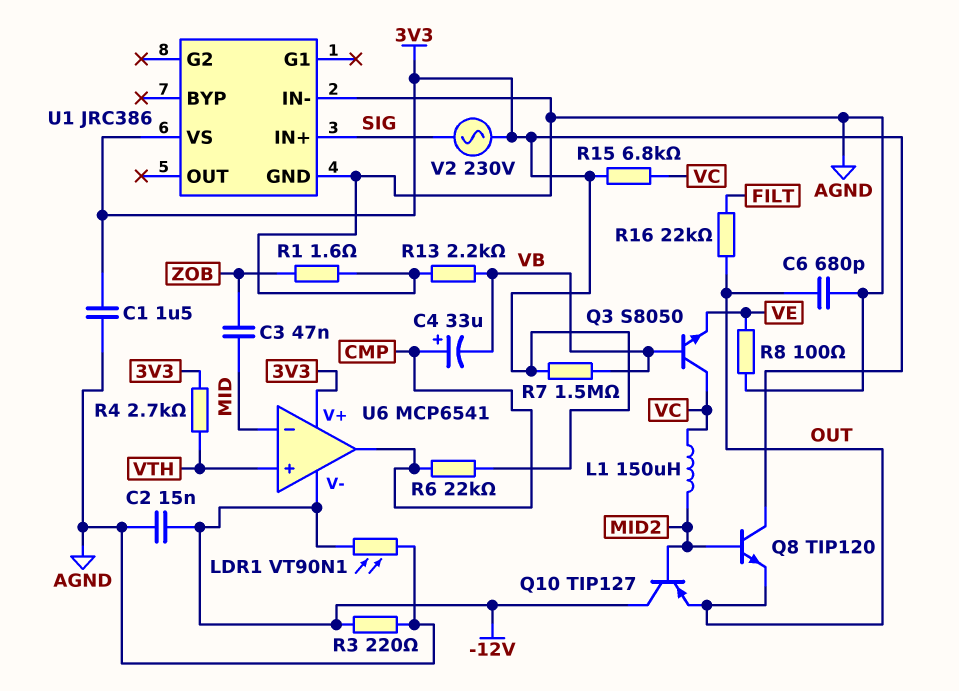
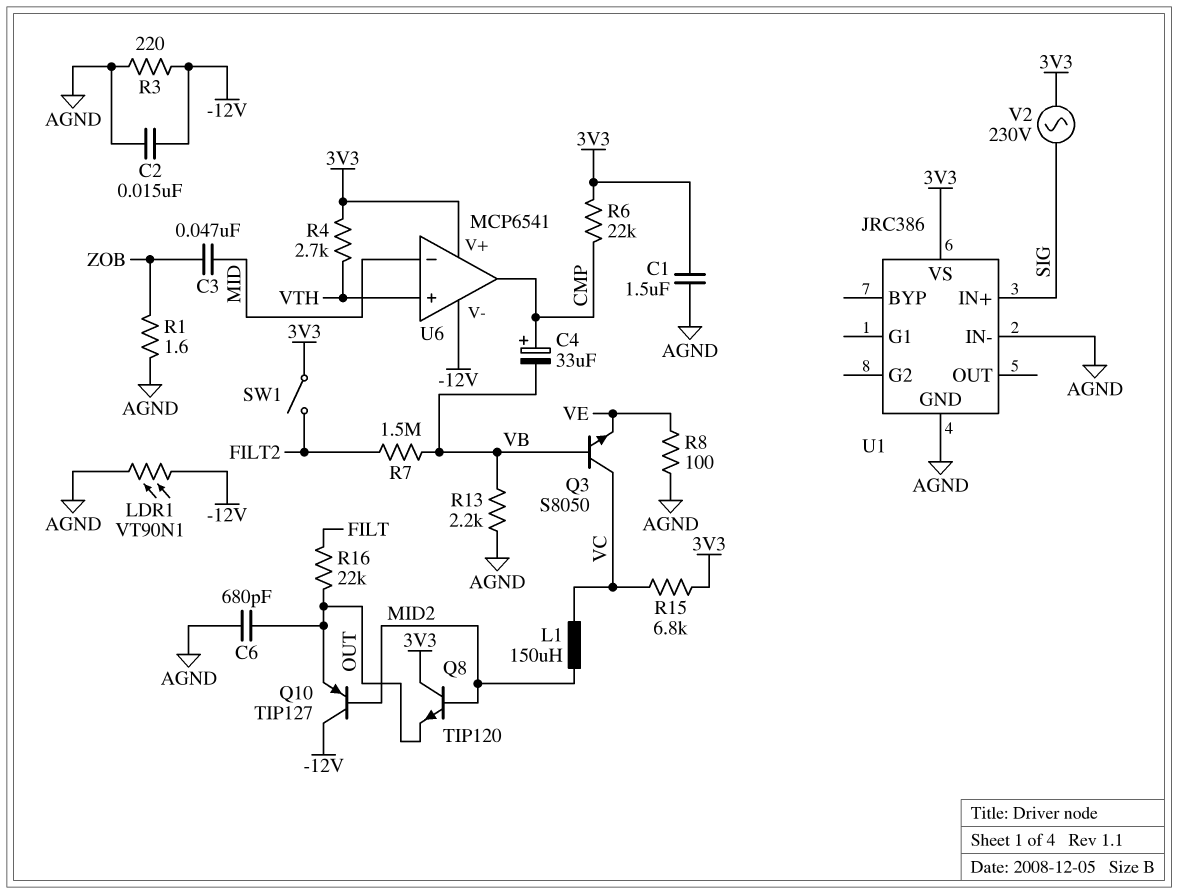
R7: 1.5M (3V3, VB) -> 1.5M (FILT2, VB)
SW1: none -> switch (3V3, FILT2)

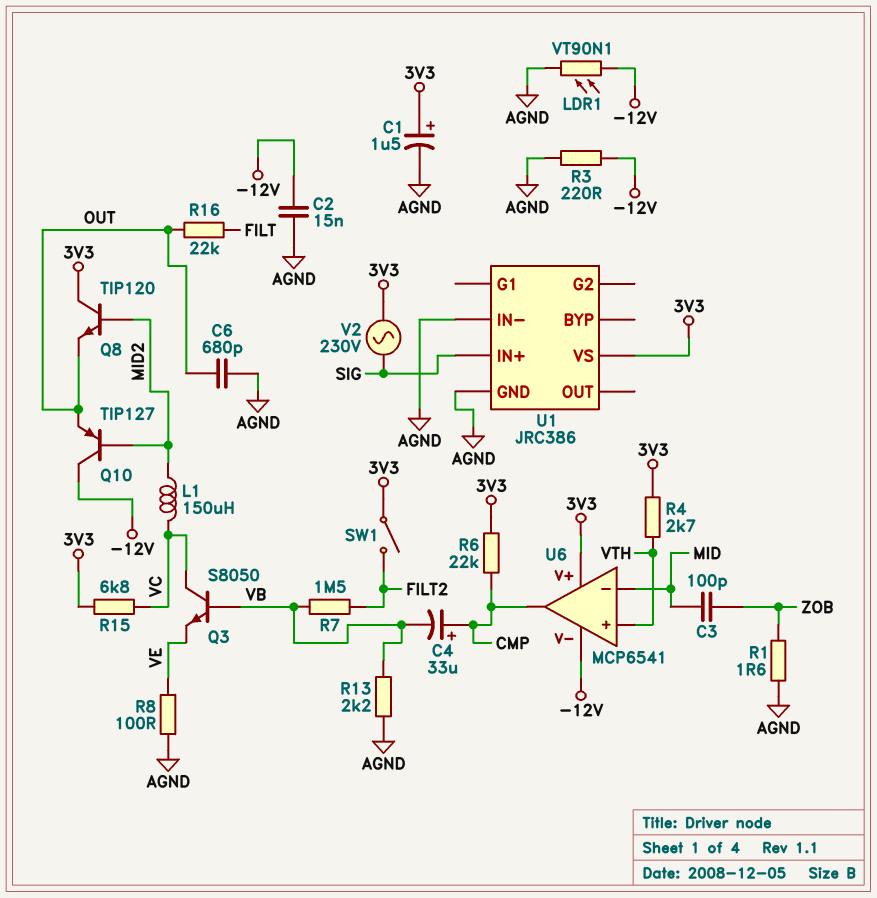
C1: 1.5uF (3V3, AGND) -> 1.5uF (plus 3V3, minus AGND)
C3: 47nF (MID, ZOB) -> 100pF (MID, ZOB)

